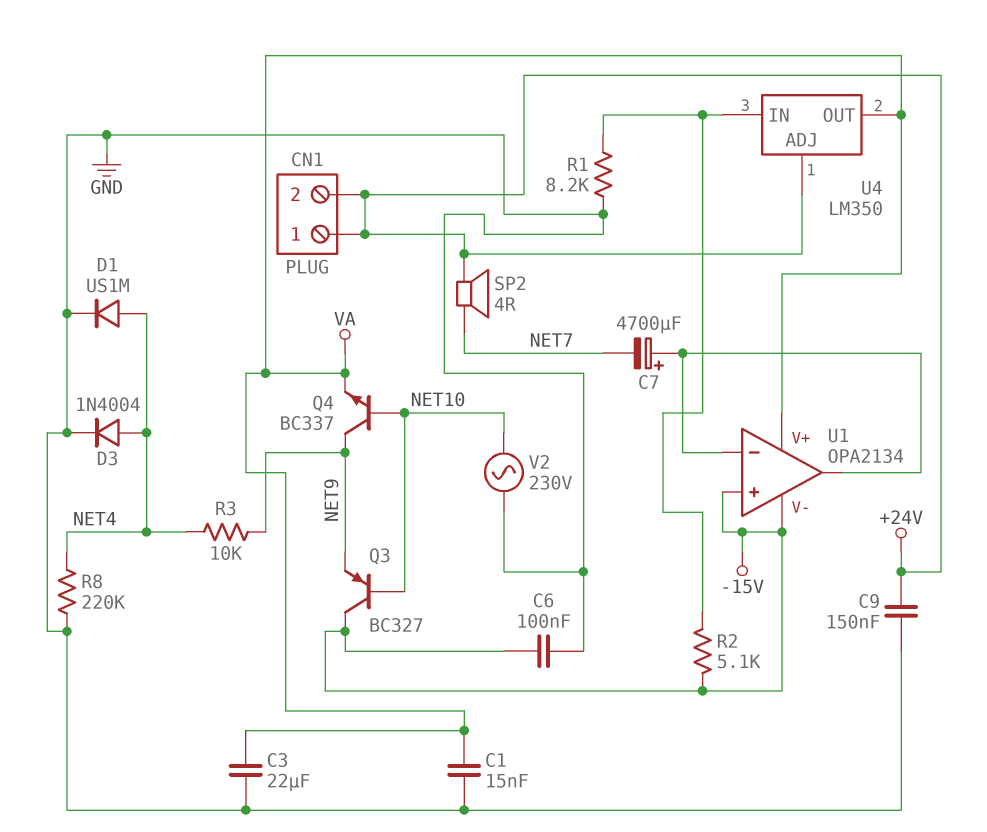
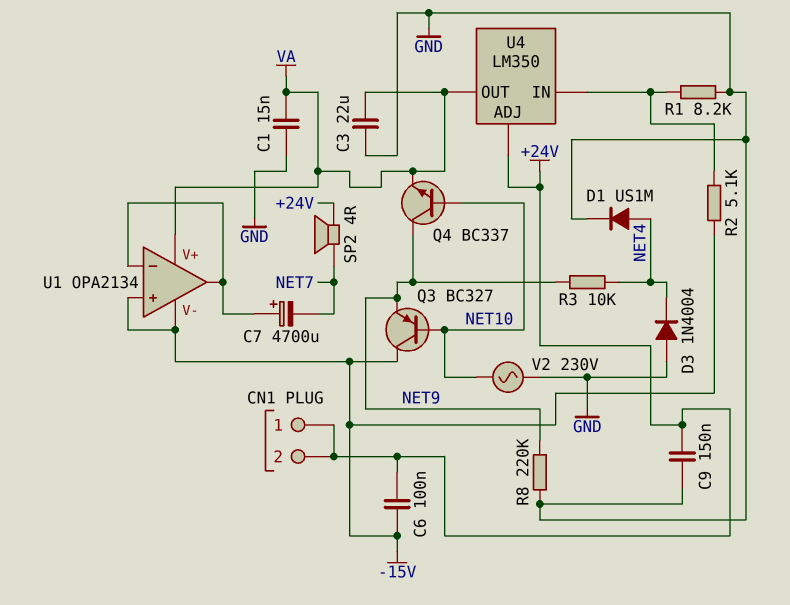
C6: 100nF (-15V, GND) -> 100nF (+24V, -15V)
D3: diode 1N4004 (A NET4, K GND) -> diode 1N4004 (A GND, K NET4)
R8: 220k (GND, NET4) -> 220k (GND, NET9)

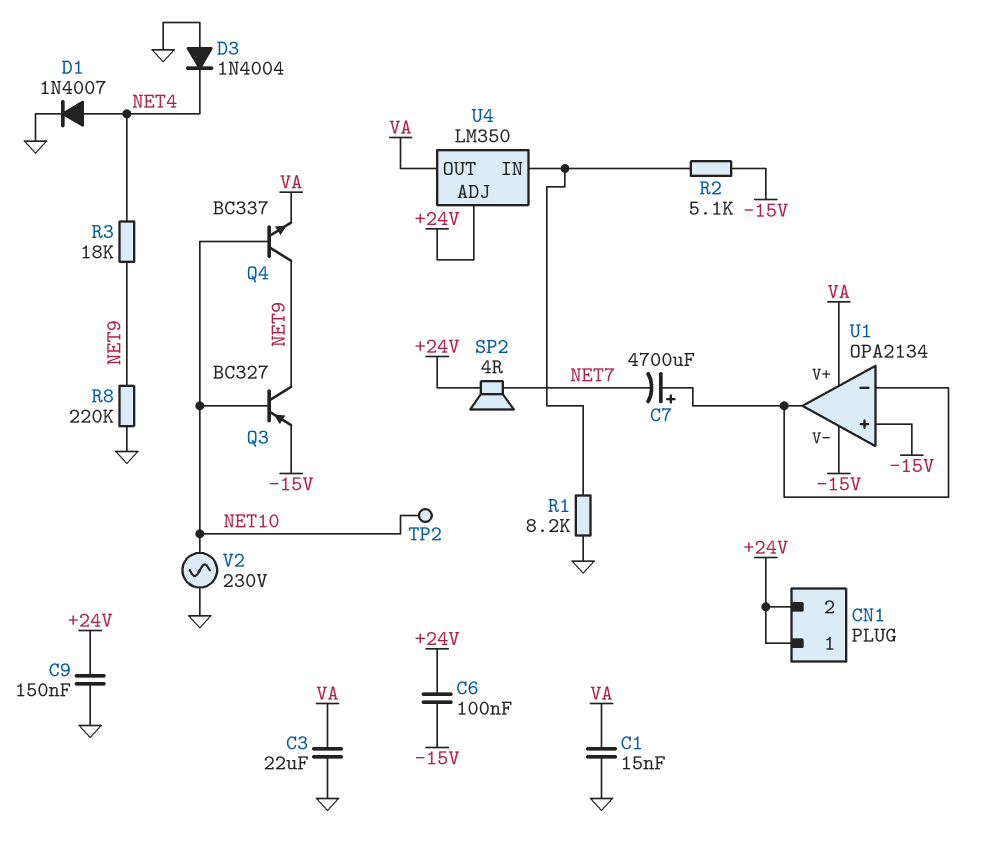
D1: diode US1M (A NET4, K GND) -> diode 1N4007 (A NET4, K GND)
Q3: PNP BC327 (B NET10, C -15V, E NET9) -> PNP BC327 (B NET10, C NET9, E -15V)
R3: 10k (NET4, NET9) -> 18k (NET4, NET9)
TP2: none -> test point (NET10)

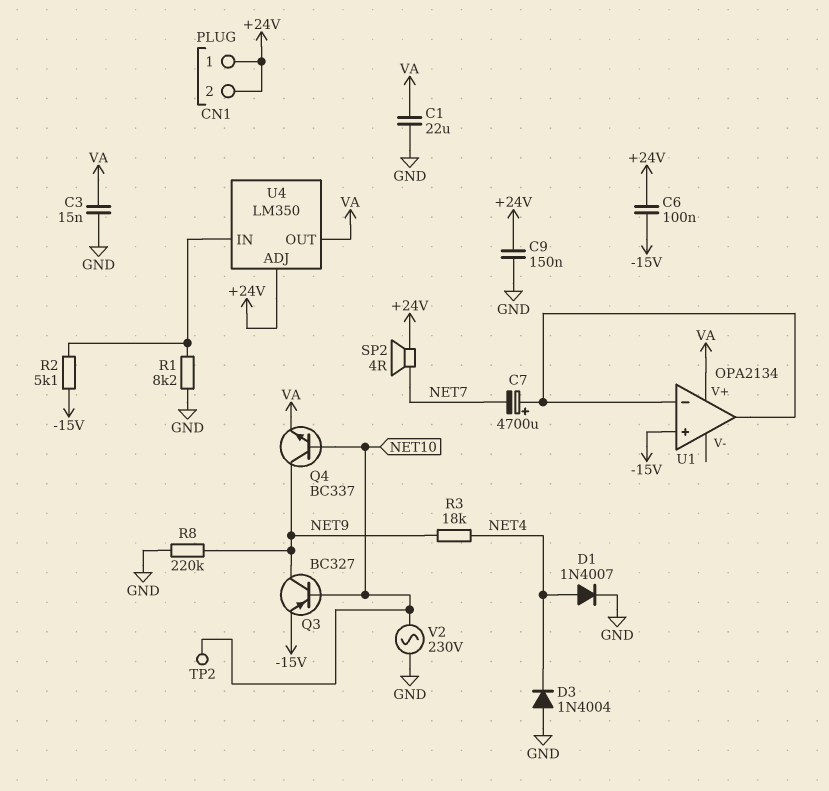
C1: 15nF (GND, VA) -> 22uF (GND, VA)
C3: 22uF (GND, VA) -> 15nF (GND, VA)
U1 pin V-: -15V -> none

